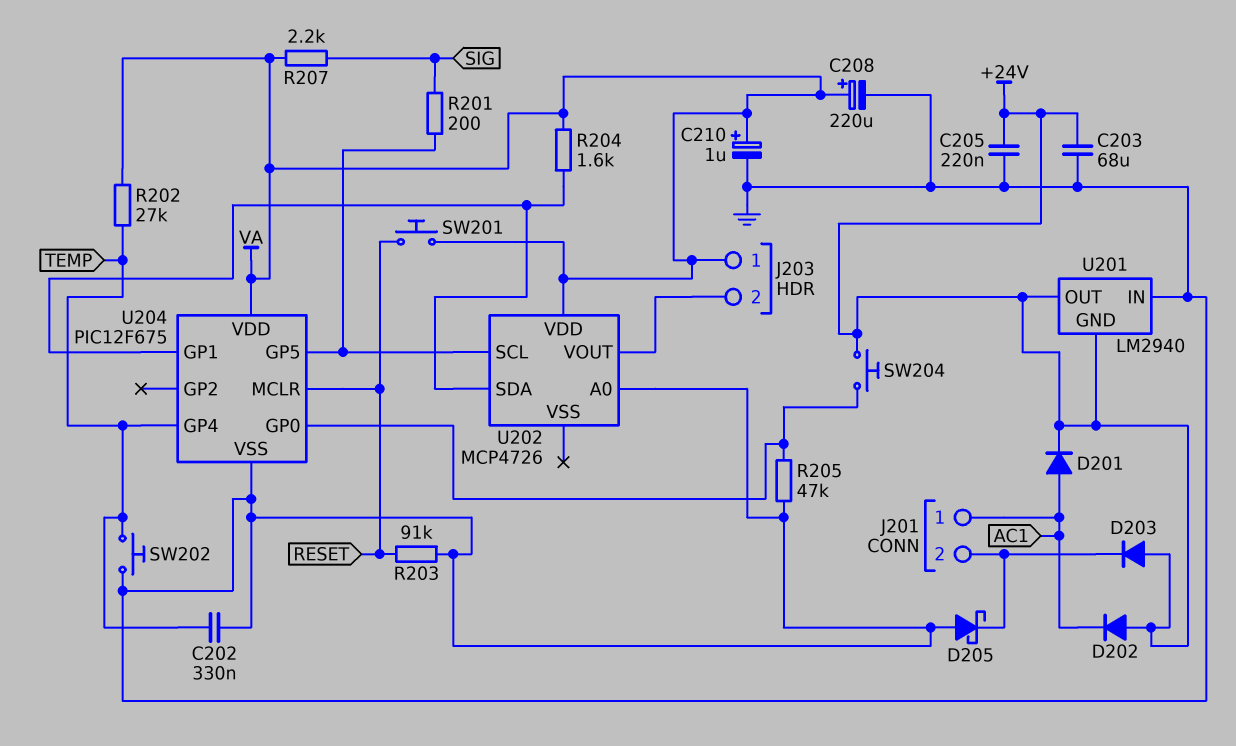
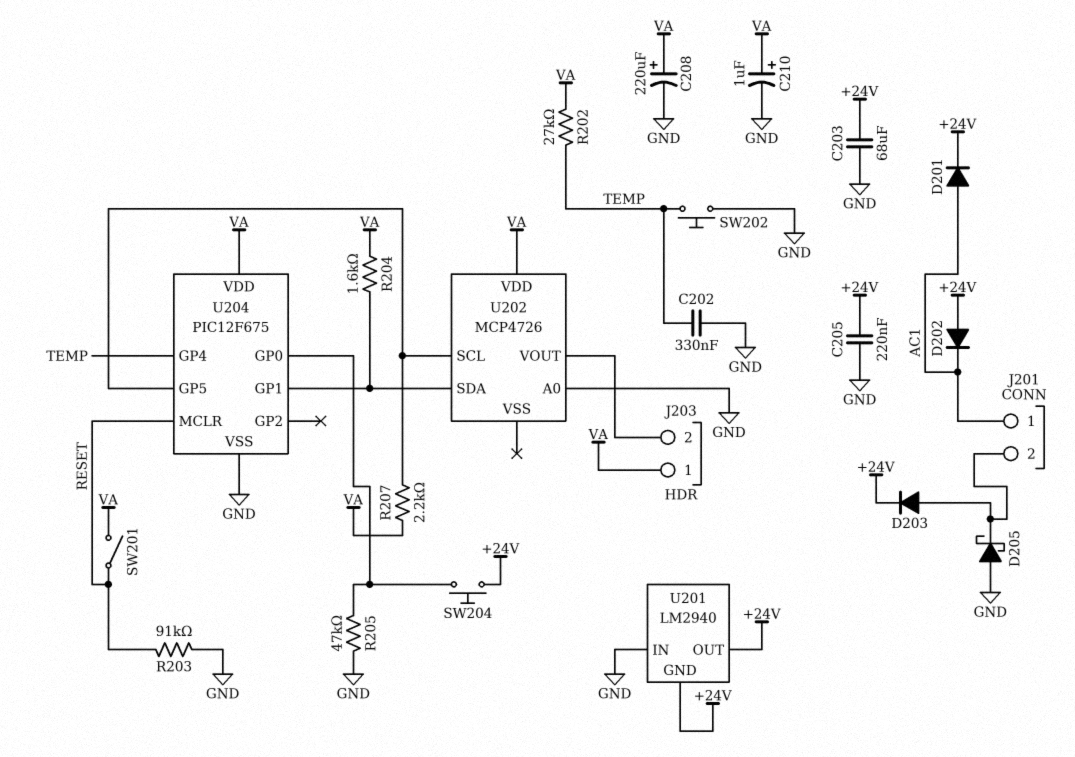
D203: diode (A +24V, K J201/2) -> diode (A J201/2, K +24V)
R201: 200 (SIG, U202/SCL) -> none
R207: 2.2k (SIG, VA) -> 2.2k (U202/SCL, VA)
SW201: button (RESET, VA) -> switch (RESET, VA)

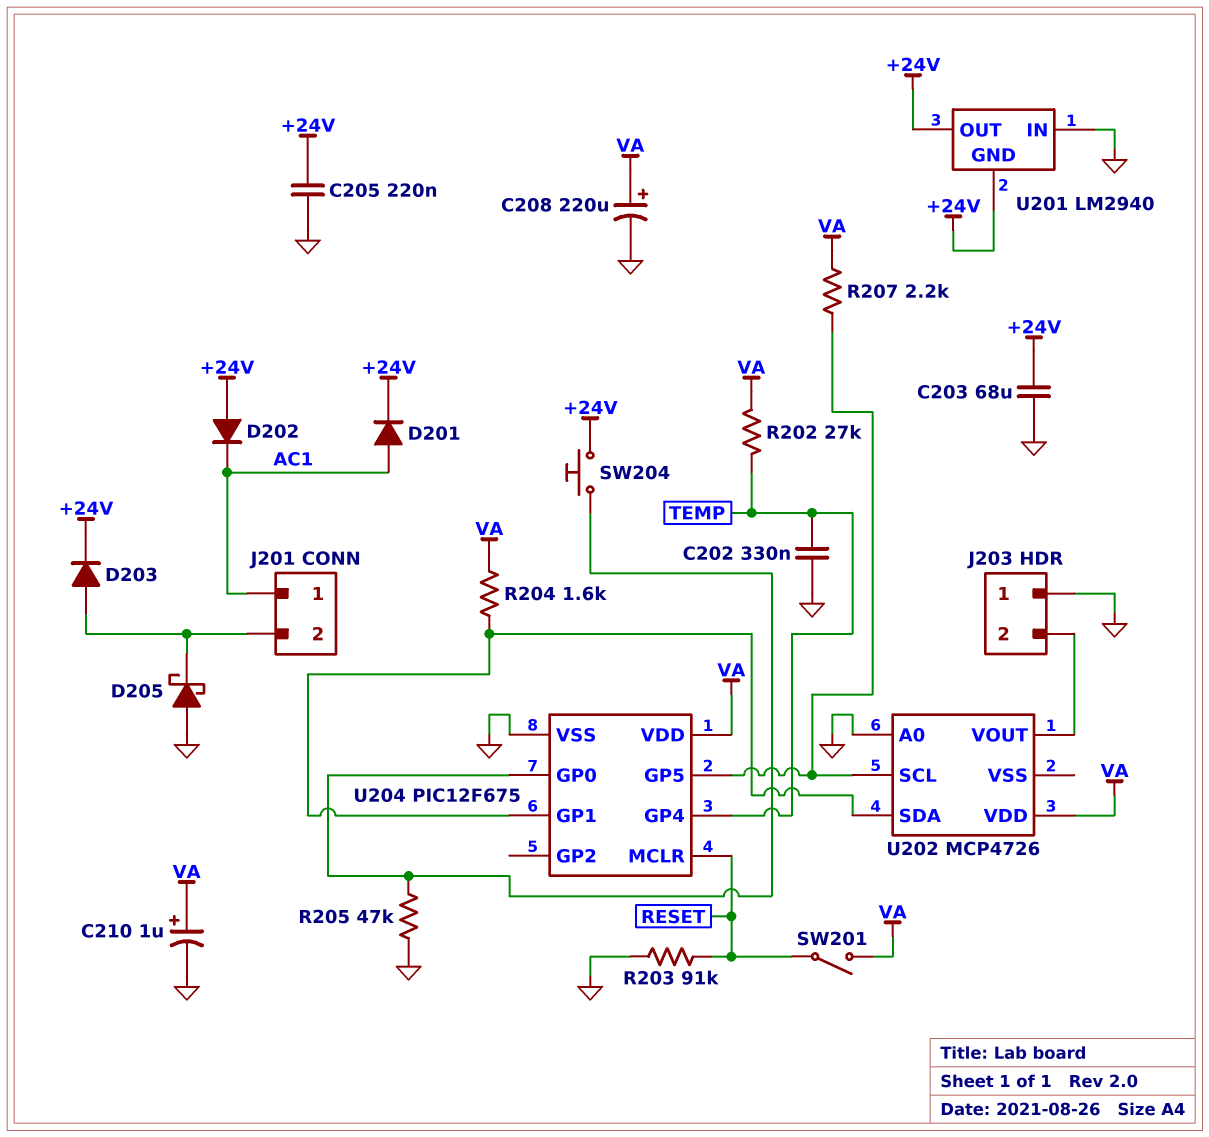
J203 pin 1: VA -> GND
SW202: button (GND, TEMP) -> none

